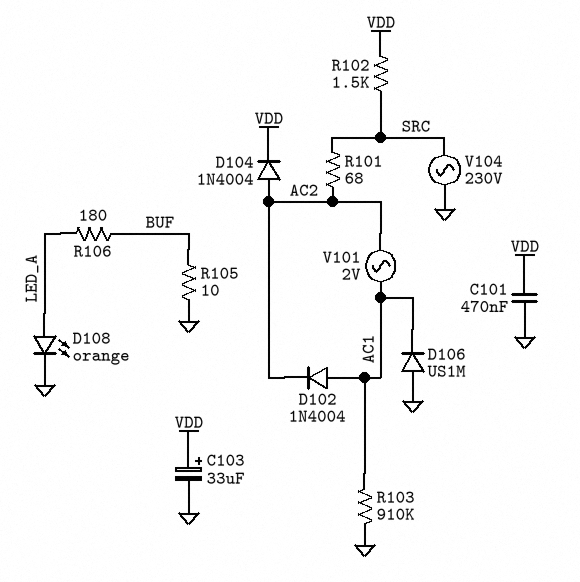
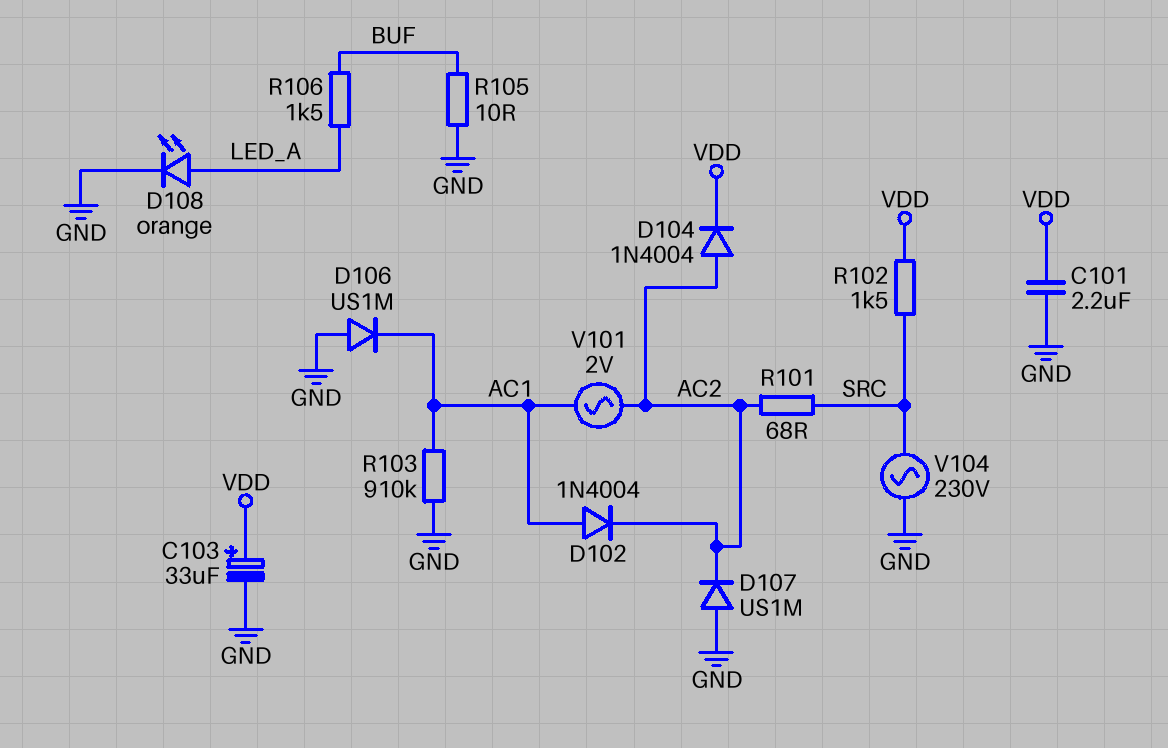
C101: 470nF (GND, VDD) -> 2.2uF (GND, VDD)
D107: none -> diode US1M (A GND, K AC2)
R106: 180 (BUF, LED_A) -> 1.5k (BUF, LED_A)

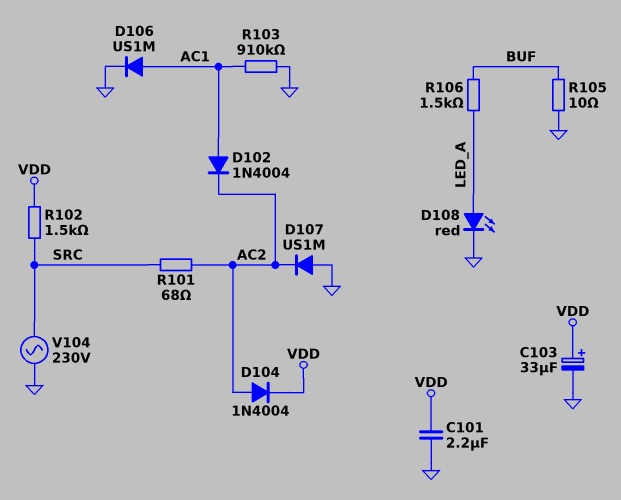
D106: diode US1M (A GND, K AC1) -> diode US1M (A AC1, K GND)
D108: LED orange (A LED_A, K GND) -> LED red (A LED_A, K GND)
V101: AC 2V (AC1, AC2) -> none

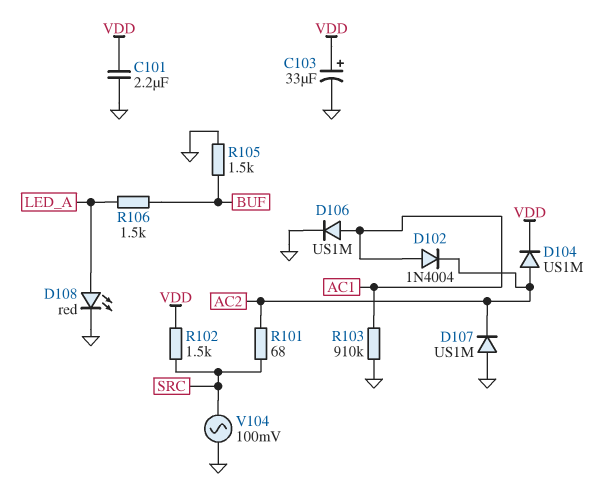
D104: diode 1N4004 (A AC2, K VDD) -> diode US1M (A AC2, K VDD)
R105: 10 (BUF, GND) -> 1.5k (BUF, GND)
V104: AC 230V (GND, SRC) -> AC 100mV (GND, SRC)

